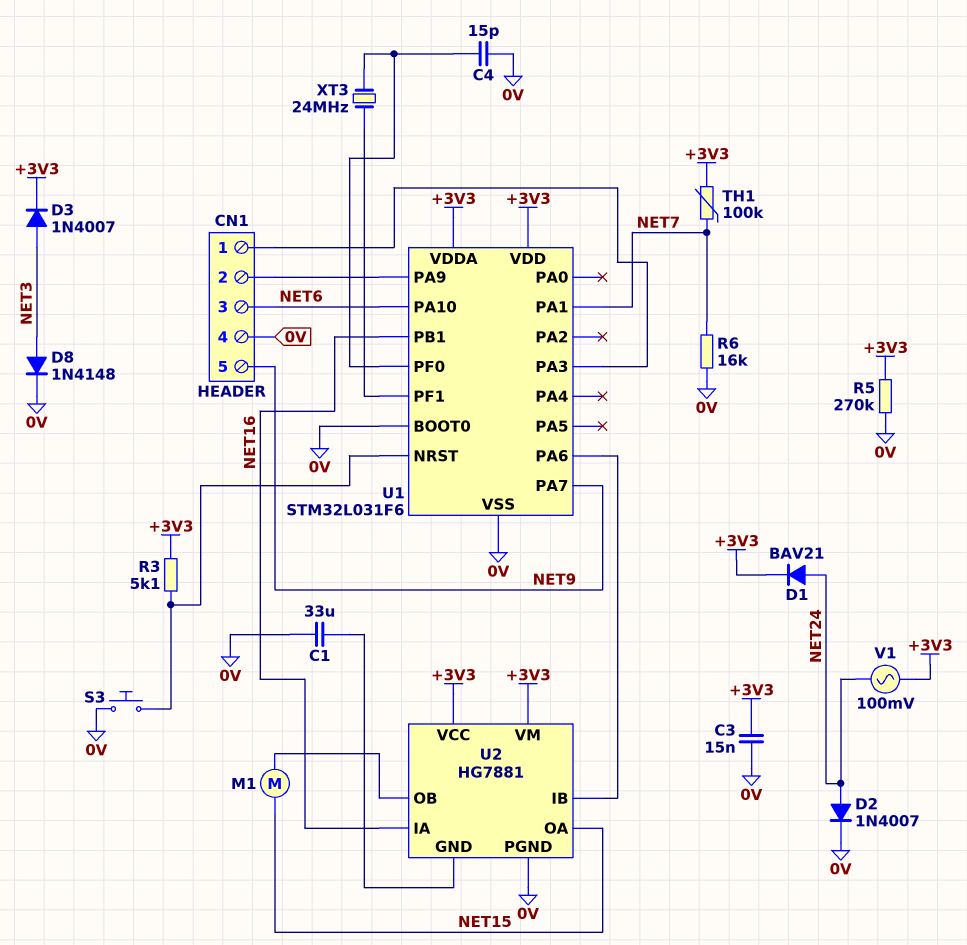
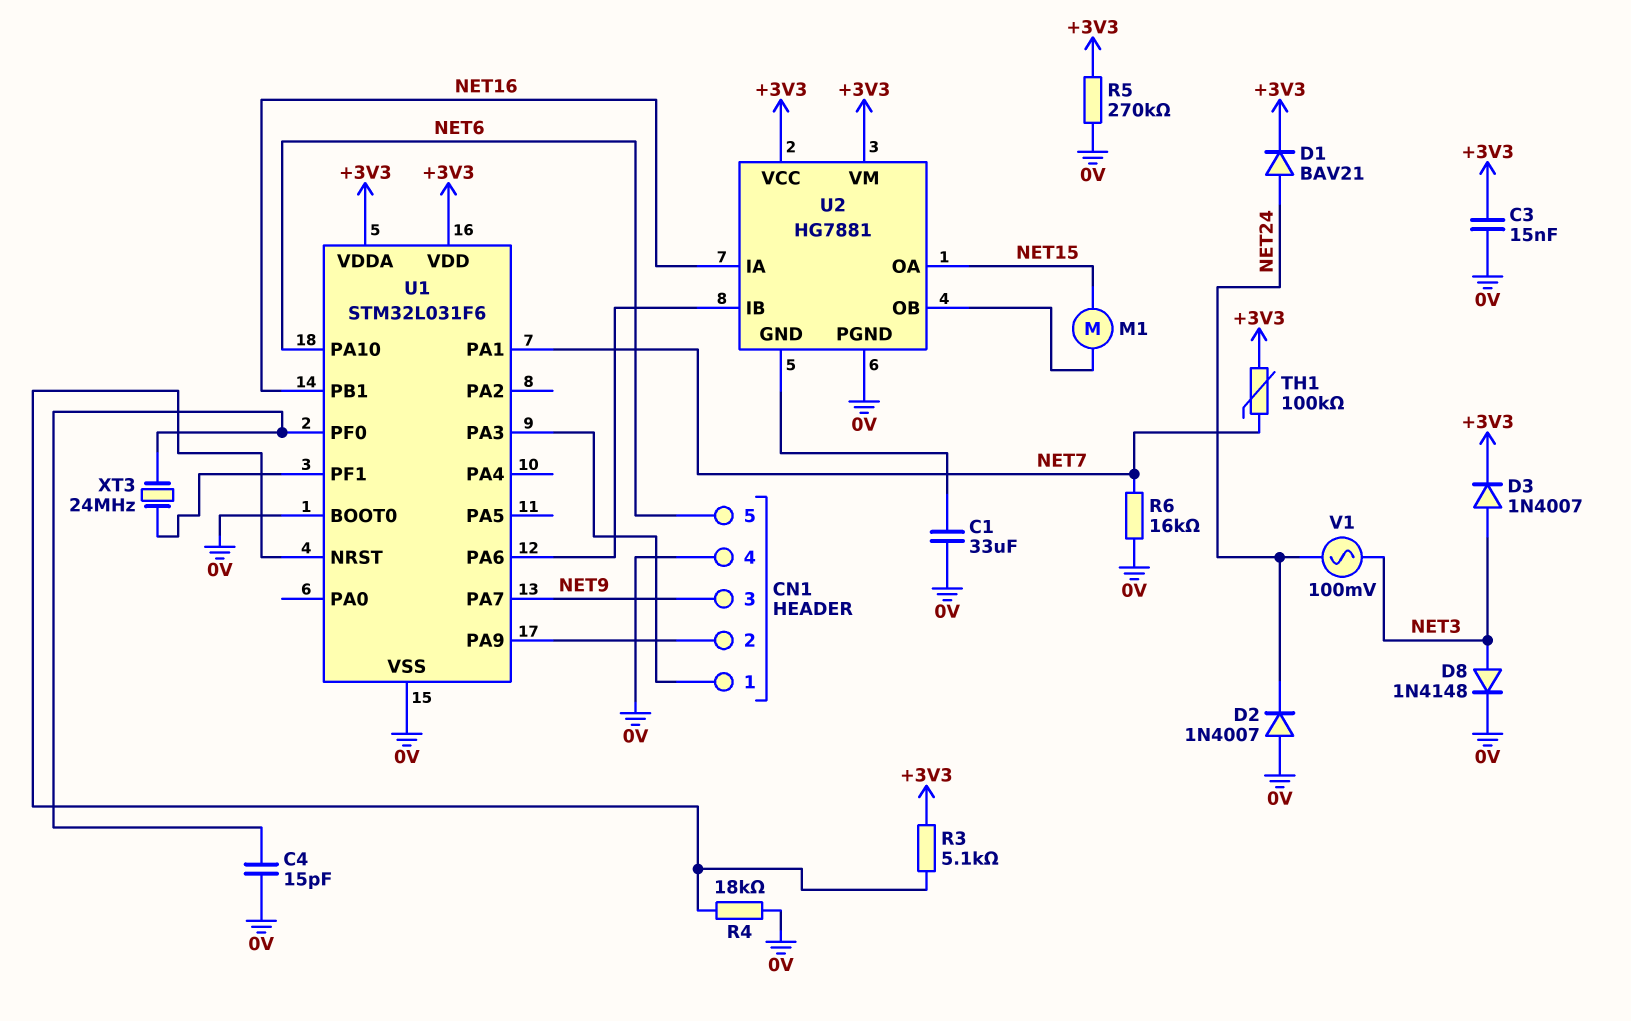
CN1 pin 3: NET6 -> NET9
CN1 pin 5: NET9 -> NET6
D2: diode 1N4007 (A NET24, K 0V) -> diode 1N4007 (A 0V, K NET24)
R4: none -> 18k (0V, U1/NRST)
S3: button (0V, U1/NRST) -> none
V1: AC 100mV (+3V3, NET24) -> AC 100mV (NET3, NET24)

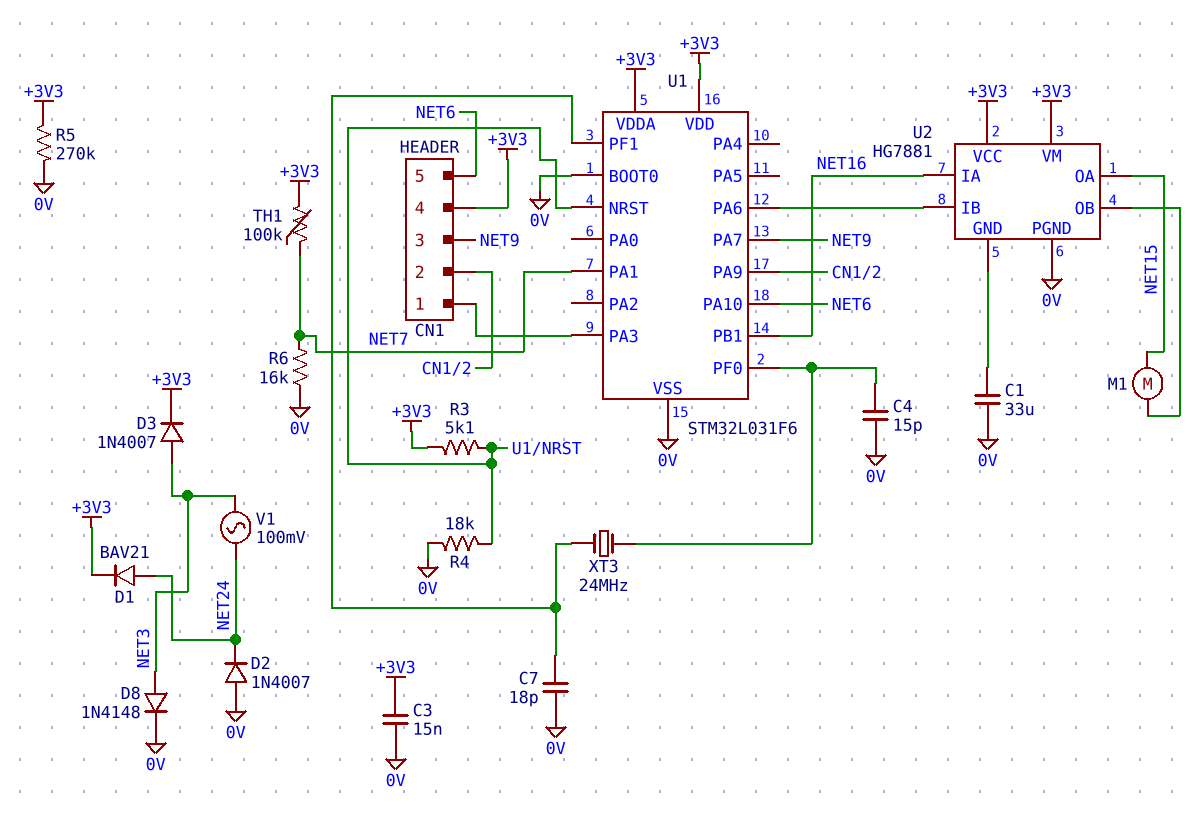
C7: none -> 18pF (0V, U1/PF1)
CN1 pin 4: 0V -> +3V3

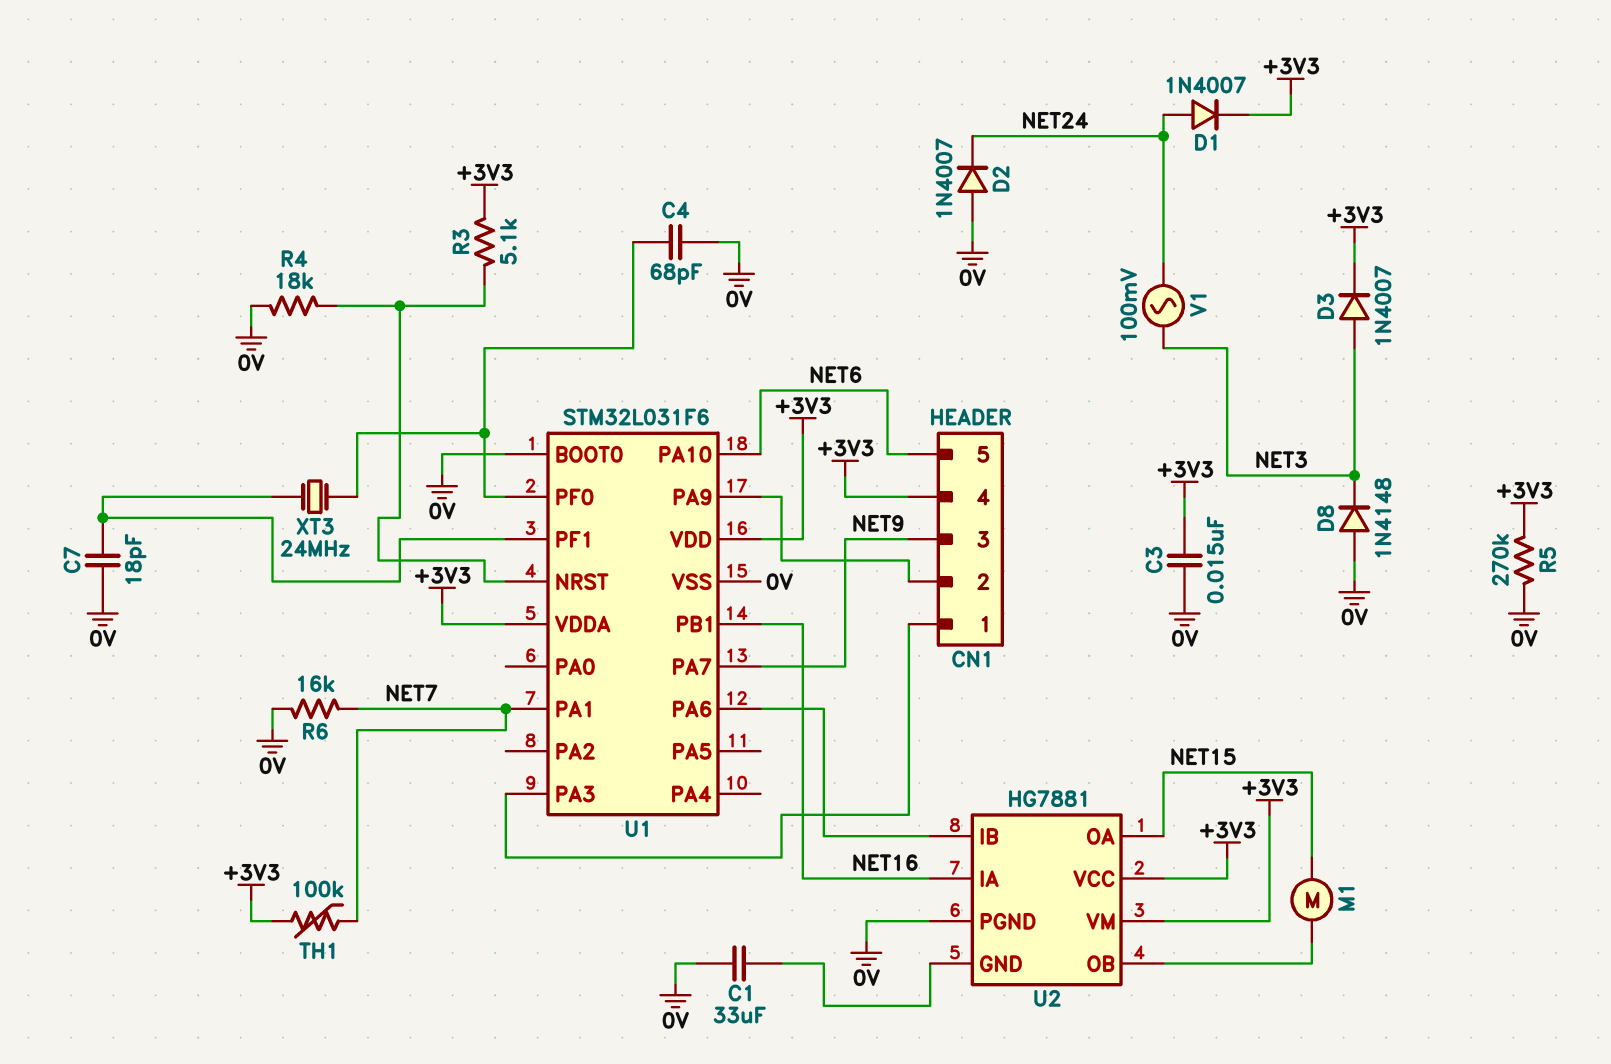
C4: 15pF (0V, U1/PF0) -> 68pF (0V, U1/PF0)
D1: diode BAV21 (A NET24, K +3V3) -> diode 1N4007 (A NET24, K +3V3)
D8: diode 1N4148 (A NET3, K 0V) -> diode 1N4148 (A 0V, K NET3)

